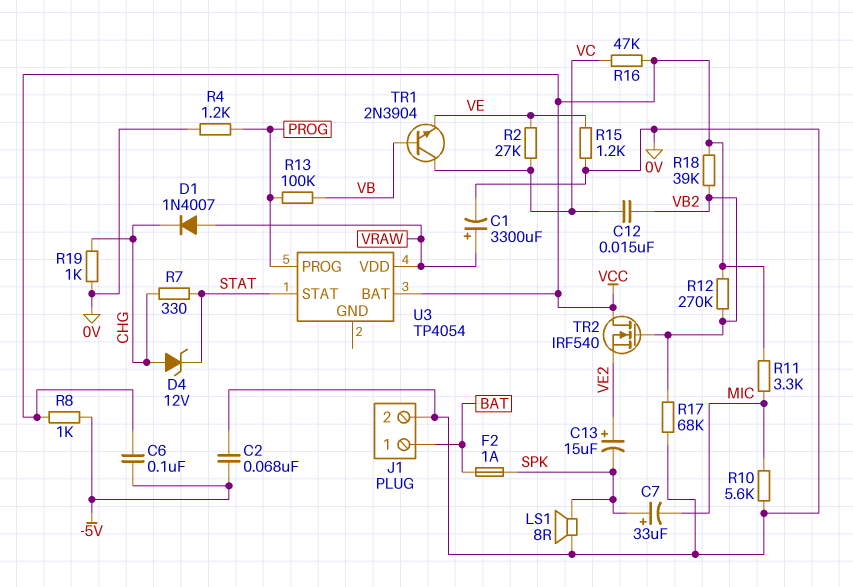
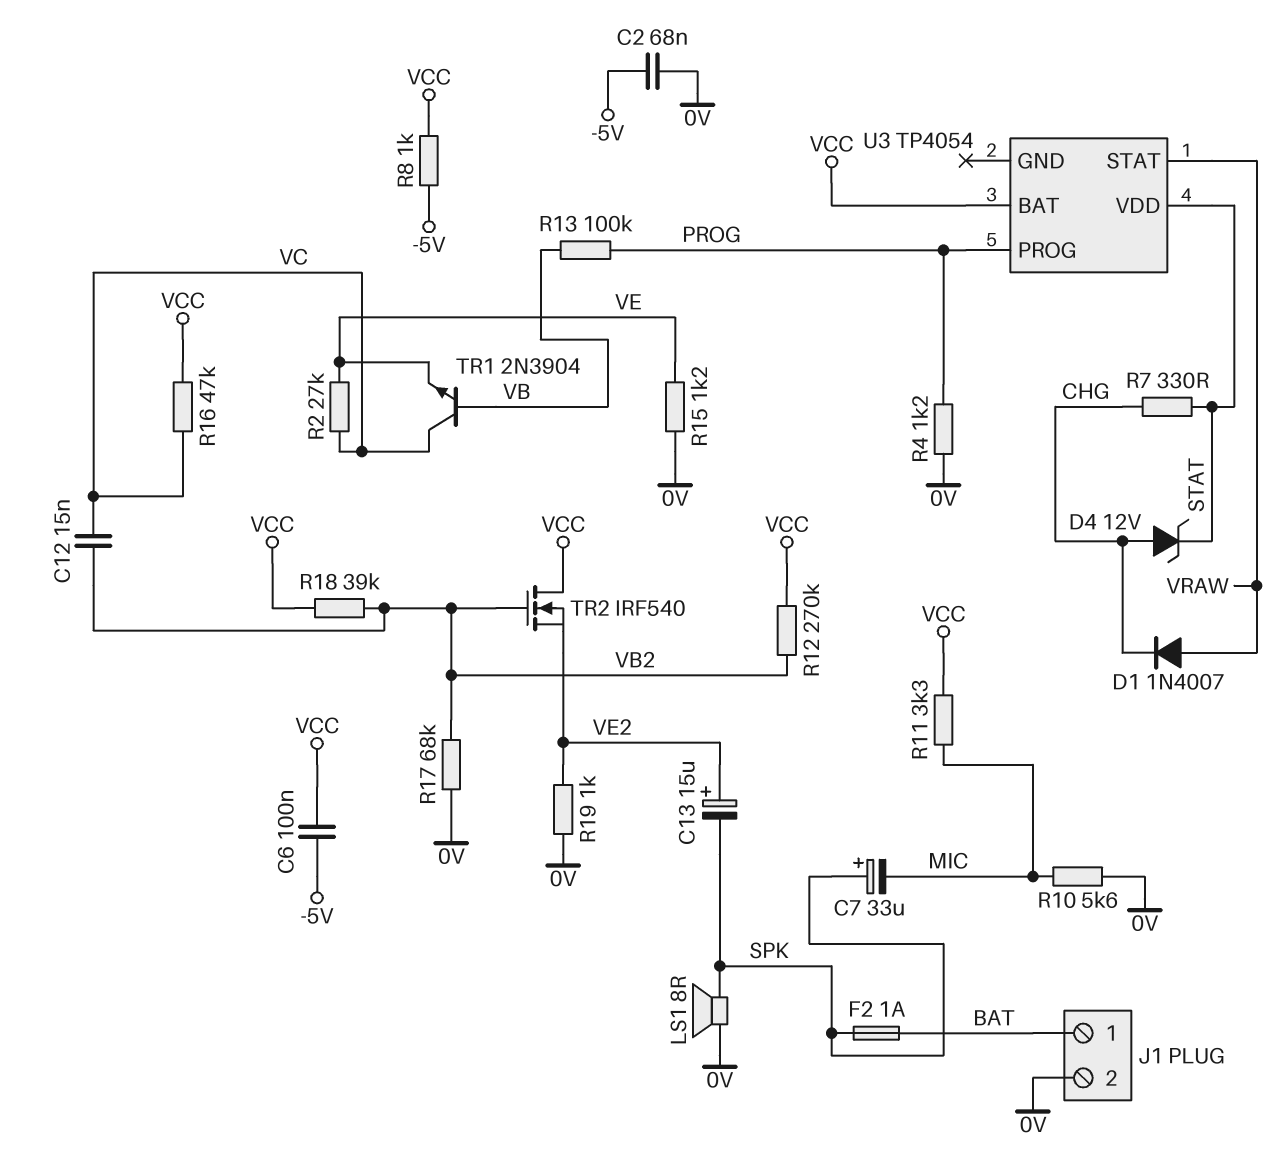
C1: 3300uF (plus VRAW, minus 0V) -> none
R19: 1k (0V, CHG) -> 1k (0V, VE2)
U3 pin STAT: STAT -> VRAW
U3 pin VDD: VRAW -> STAT

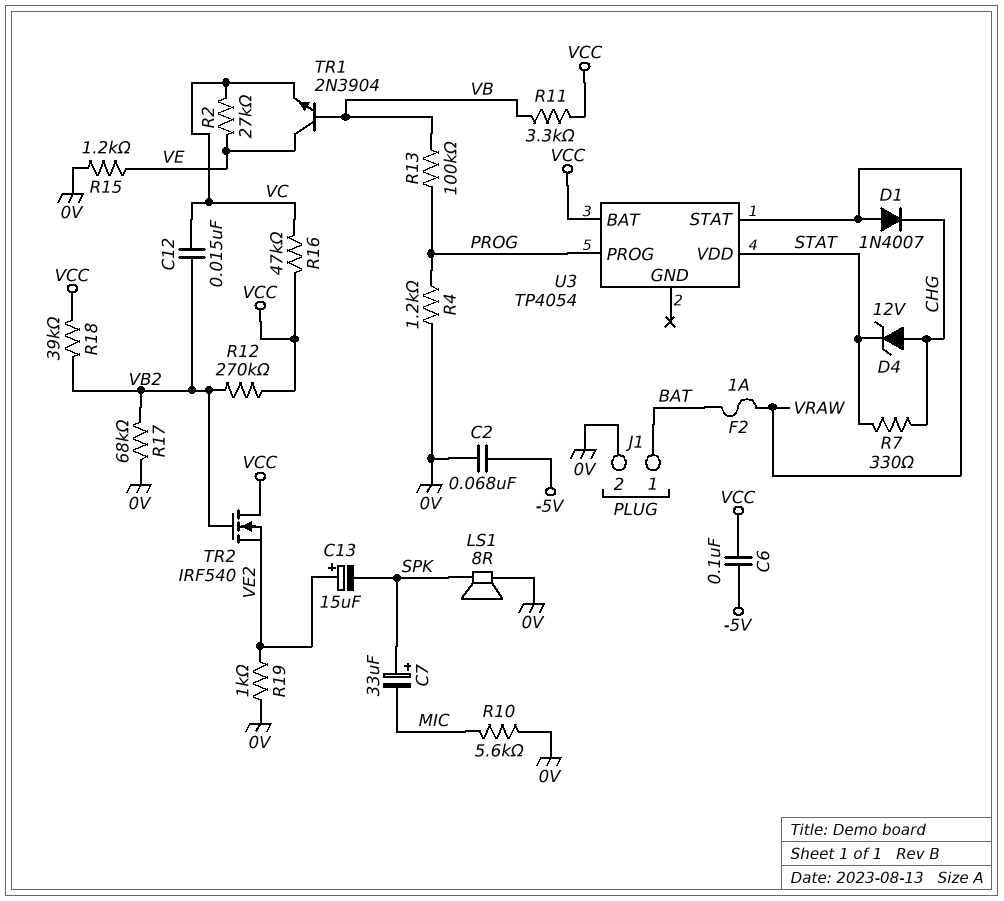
F2: 1A (BAT, SPK) -> 1A (BAT, VRAW)
R8: 1k (-5V, VCC) -> none
R11: 3.3k (MIC, VCC) -> 3.3k (VB, VCC)
TR1: NPN 2N3904 (B VB, C VC, E VE) -> NPN 2N3904 (B VB, C VE, E VC)

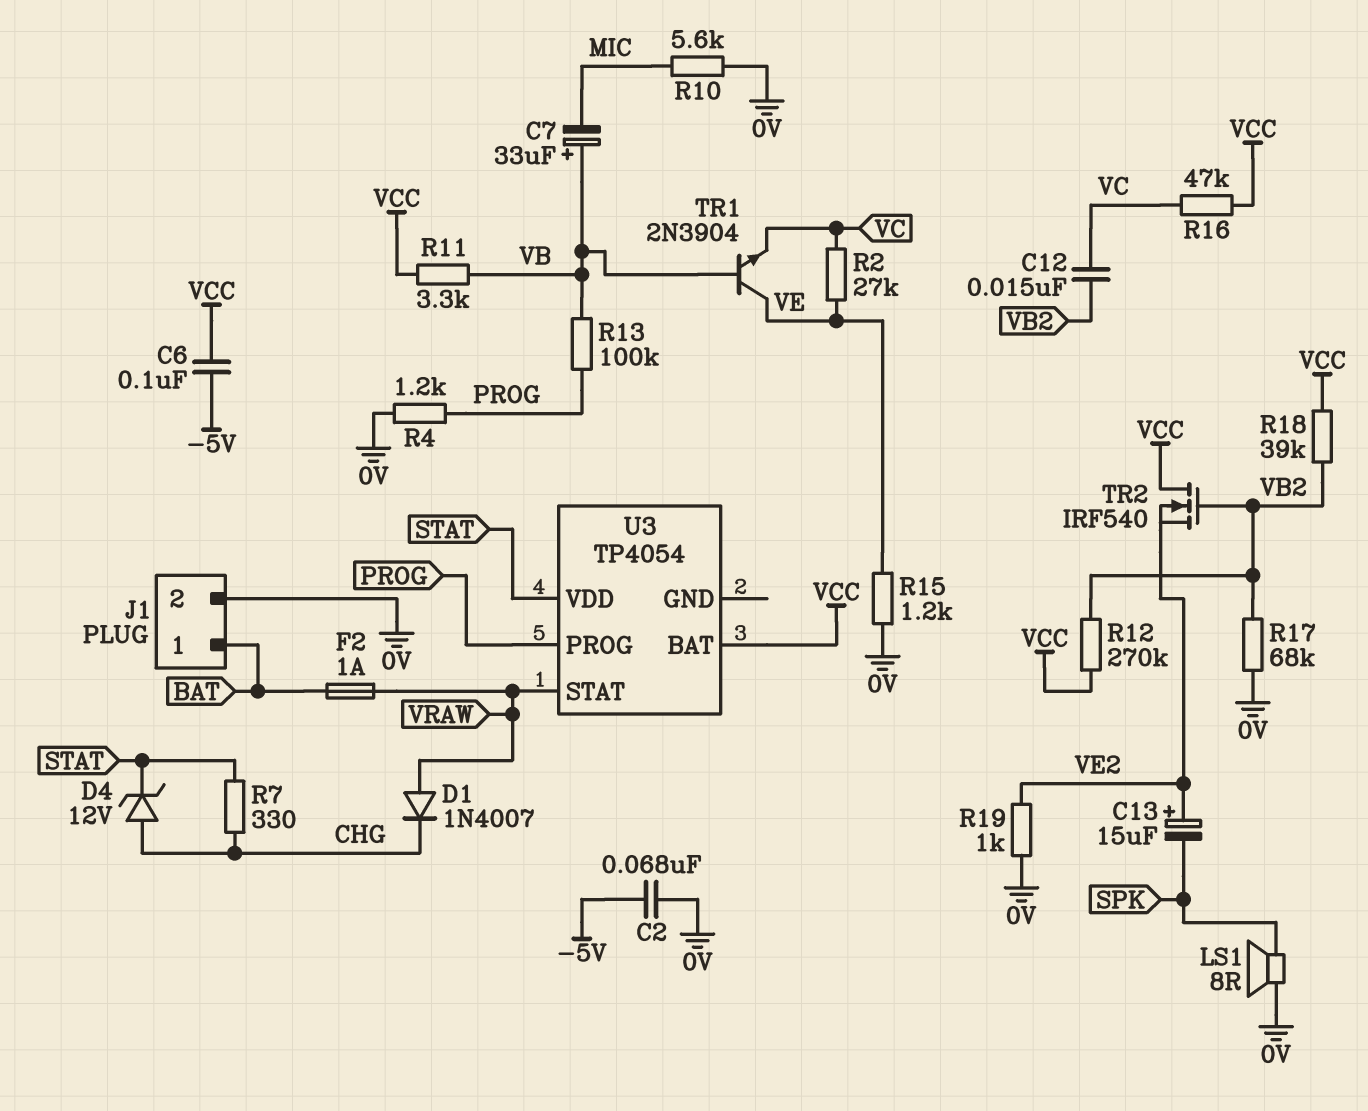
C7: 33uF (plus SPK, minus MIC) -> 33uF (plus VB, minus MIC)

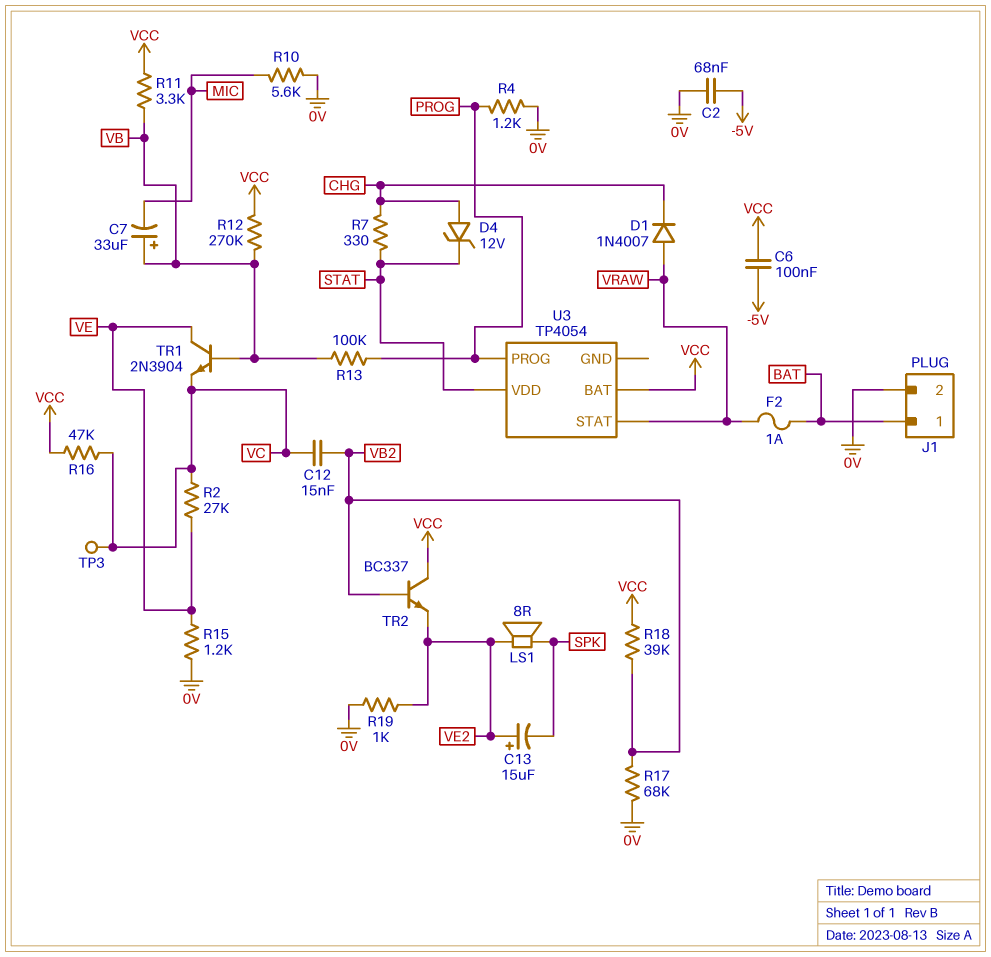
LS1: speaker 8R (0V, SPK) -> speaker 8R (SPK, VE2)
R12: 270k (VB2, VCC) -> 270k (VB, VCC)
TP3: none -> test point (VC)
TR2: NMOS IRF540 (G VB2, D VCC, S VE2) -> NPN BC337 (B VB2, C VCC, E VE2)

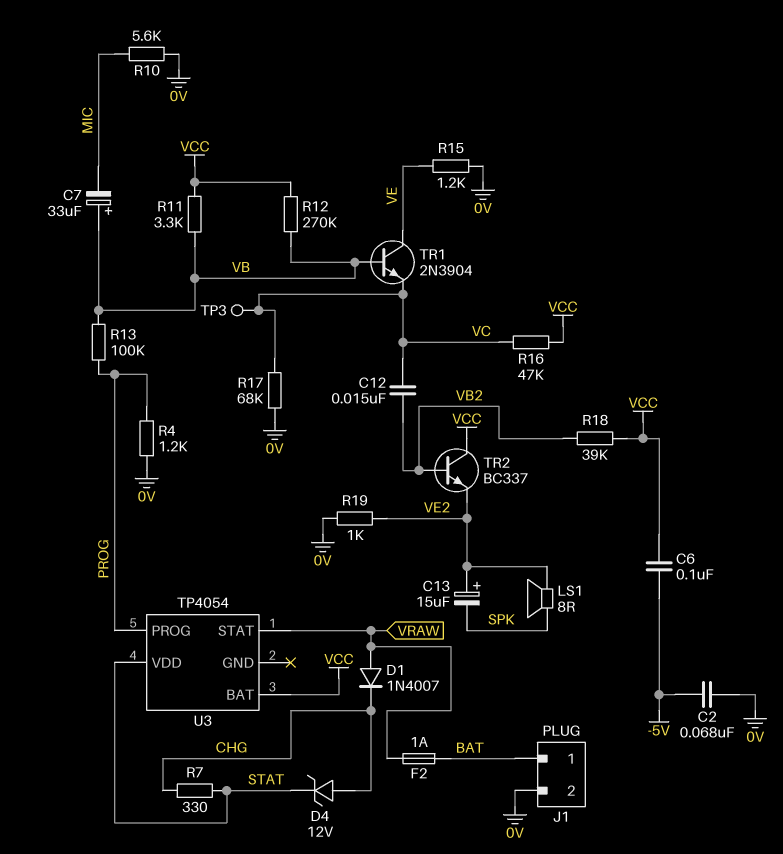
R2: 27k (VC, VE) -> none
R17: 68k (0V, VB2) -> 68k (0V, VC)

